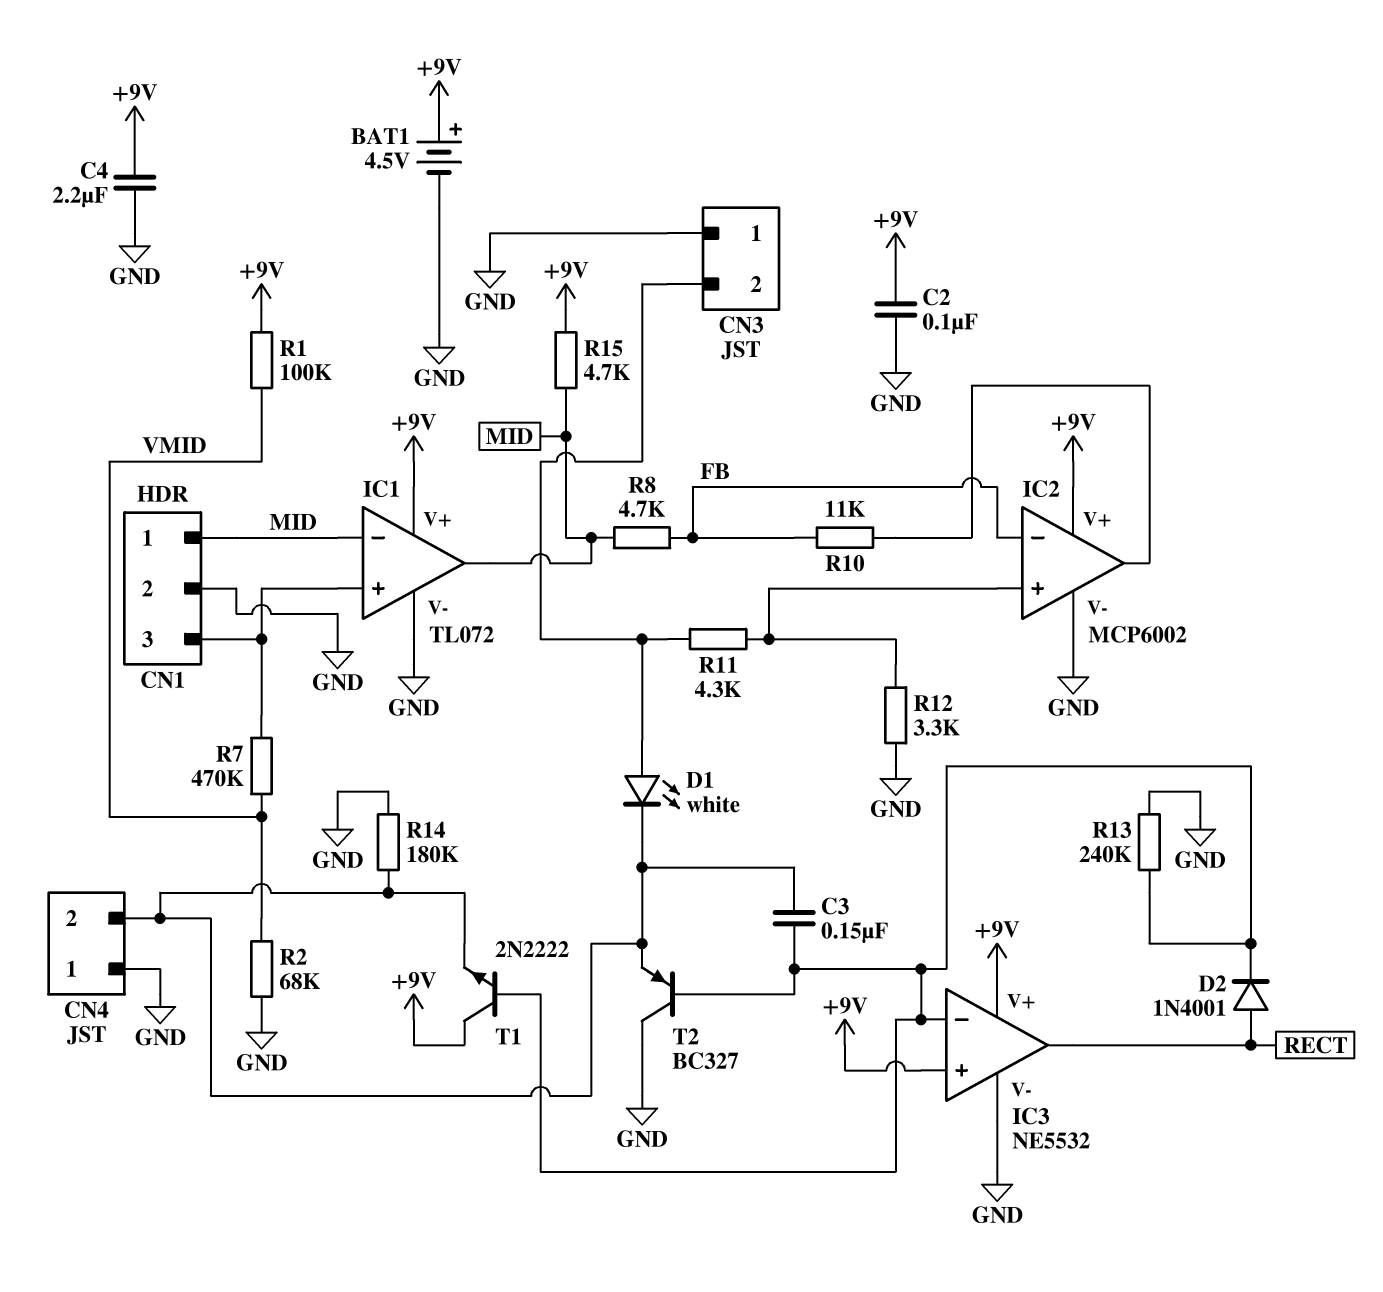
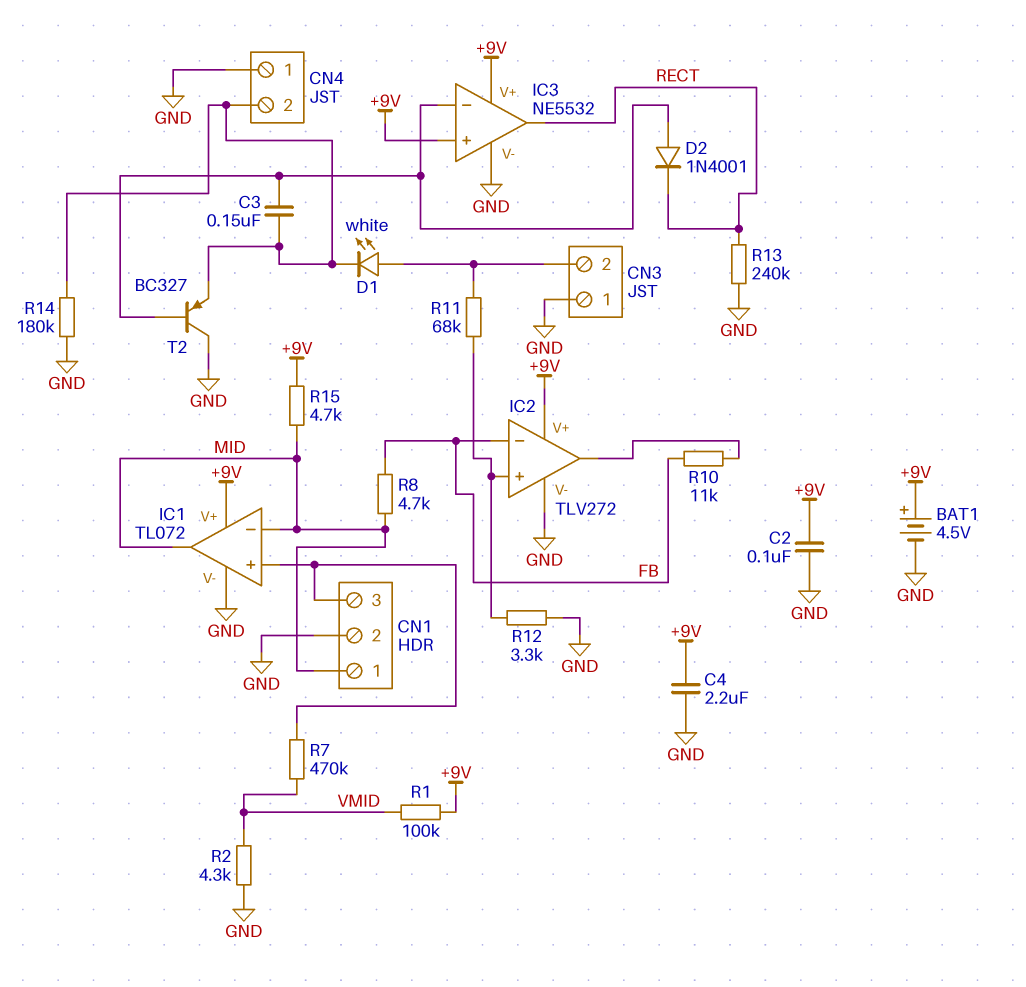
D2: diode 1N4001 (A RECT, K IC3/in-) -> diode 1N4001 (A IC3/in-, K RECT)
IC2: MCP6002 -> TLV272
R2: 68k (GND, VMID) -> 4.3k (GND, VMID)
R11: 4.3k (CN3/2, IC2/in+) -> 68k (CN3/2, IC2/in+)
R13: 240k (GND, IC3/in-) -> 240k (GND, RECT)
T1: NPN 2N2222 (B IC3/in-, C +9V, E CN4/2) -> none

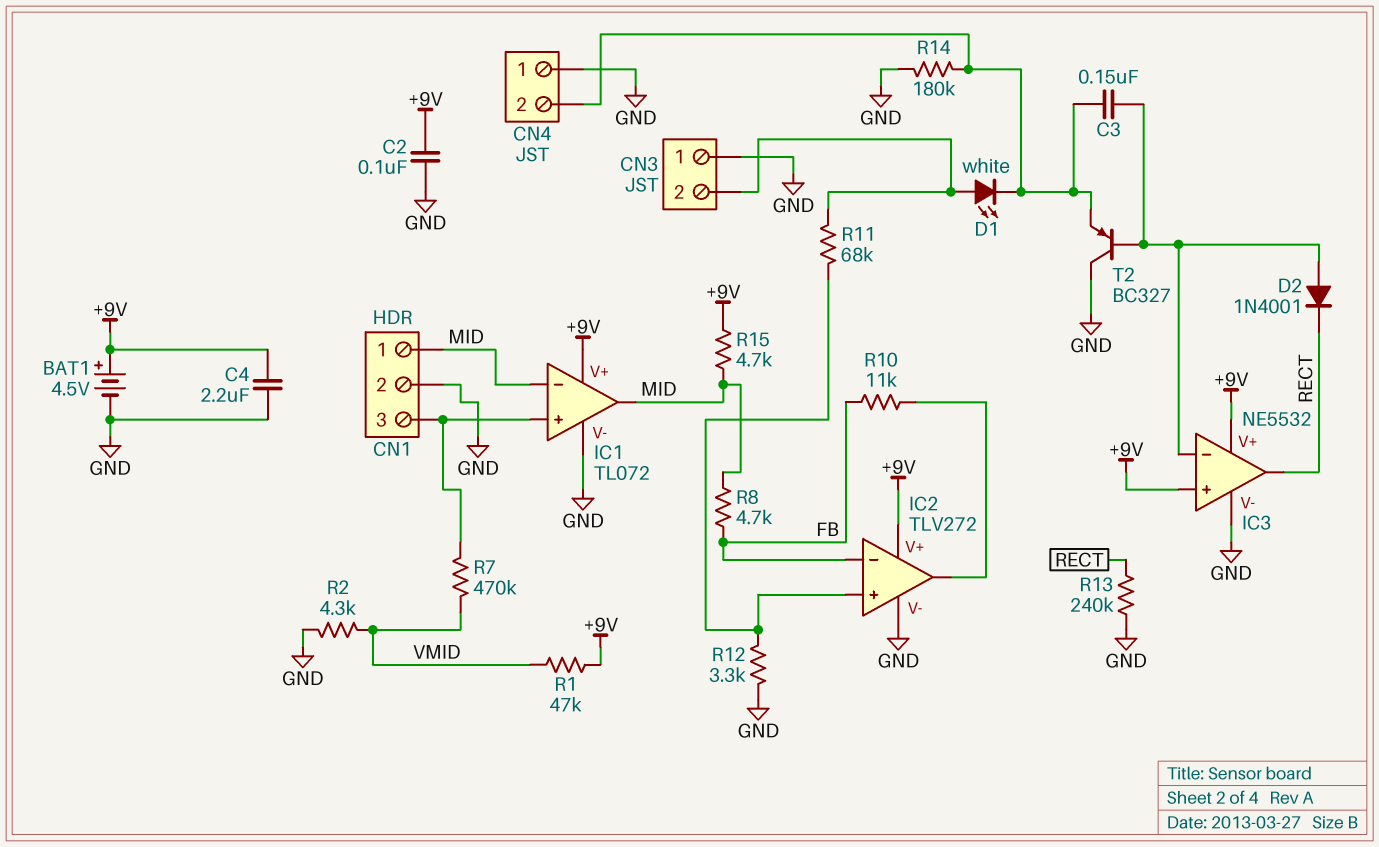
R1: 100k (+9V, VMID) -> 47k (+9V, VMID)

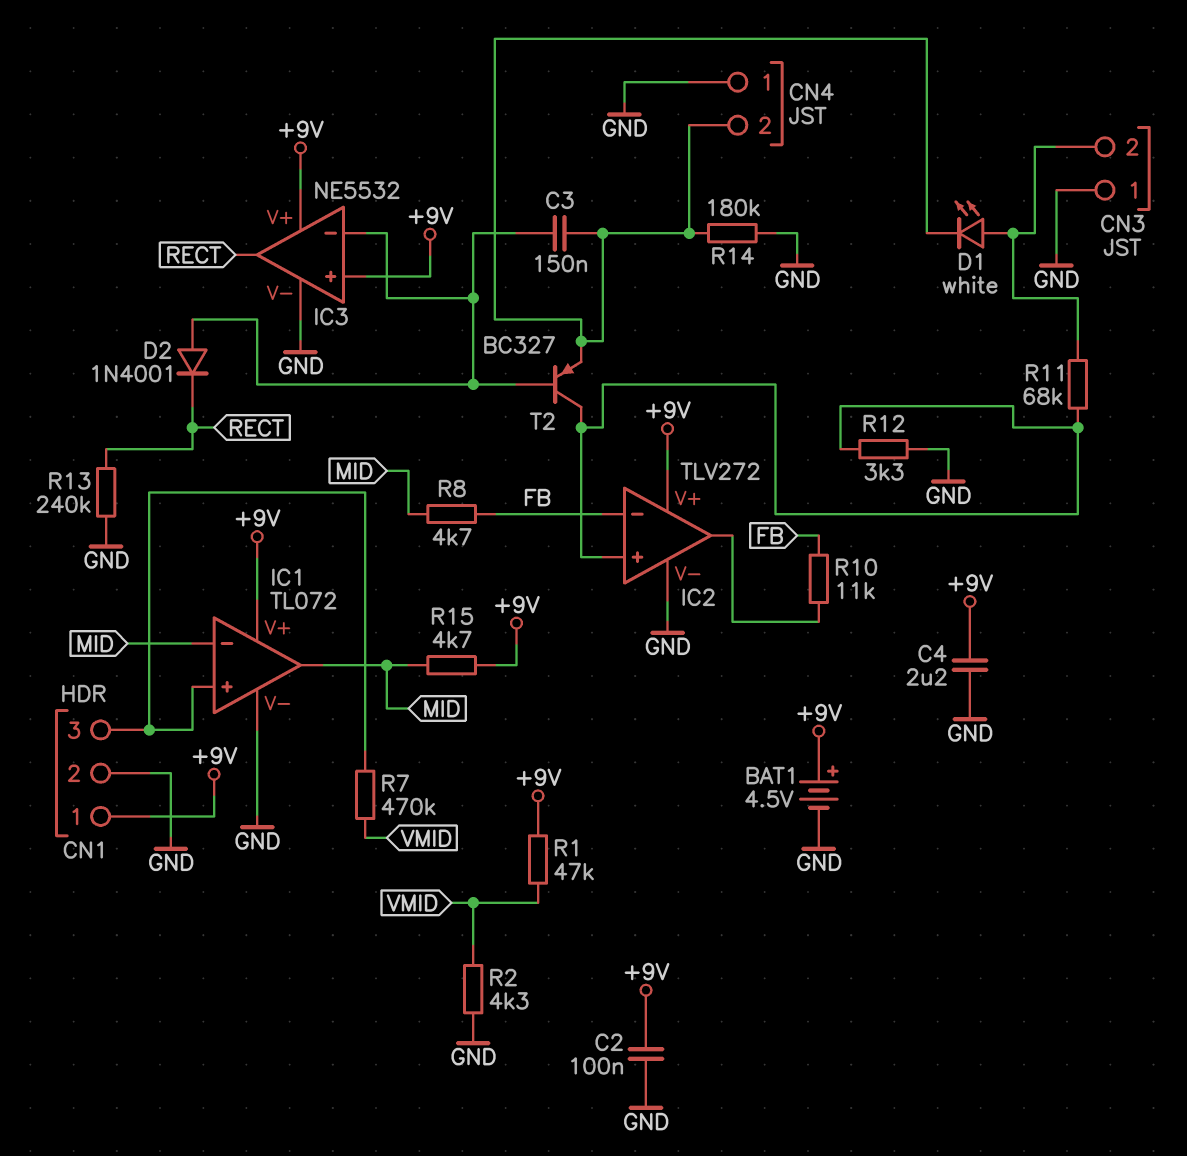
CN1 pin 1: MID -> +9V
T2: PNP BC327 (B IC3/in-, C GND, E CN4/2) -> PNP BC327 (B IC3/in-, C IC2/in+, E CN4/2)

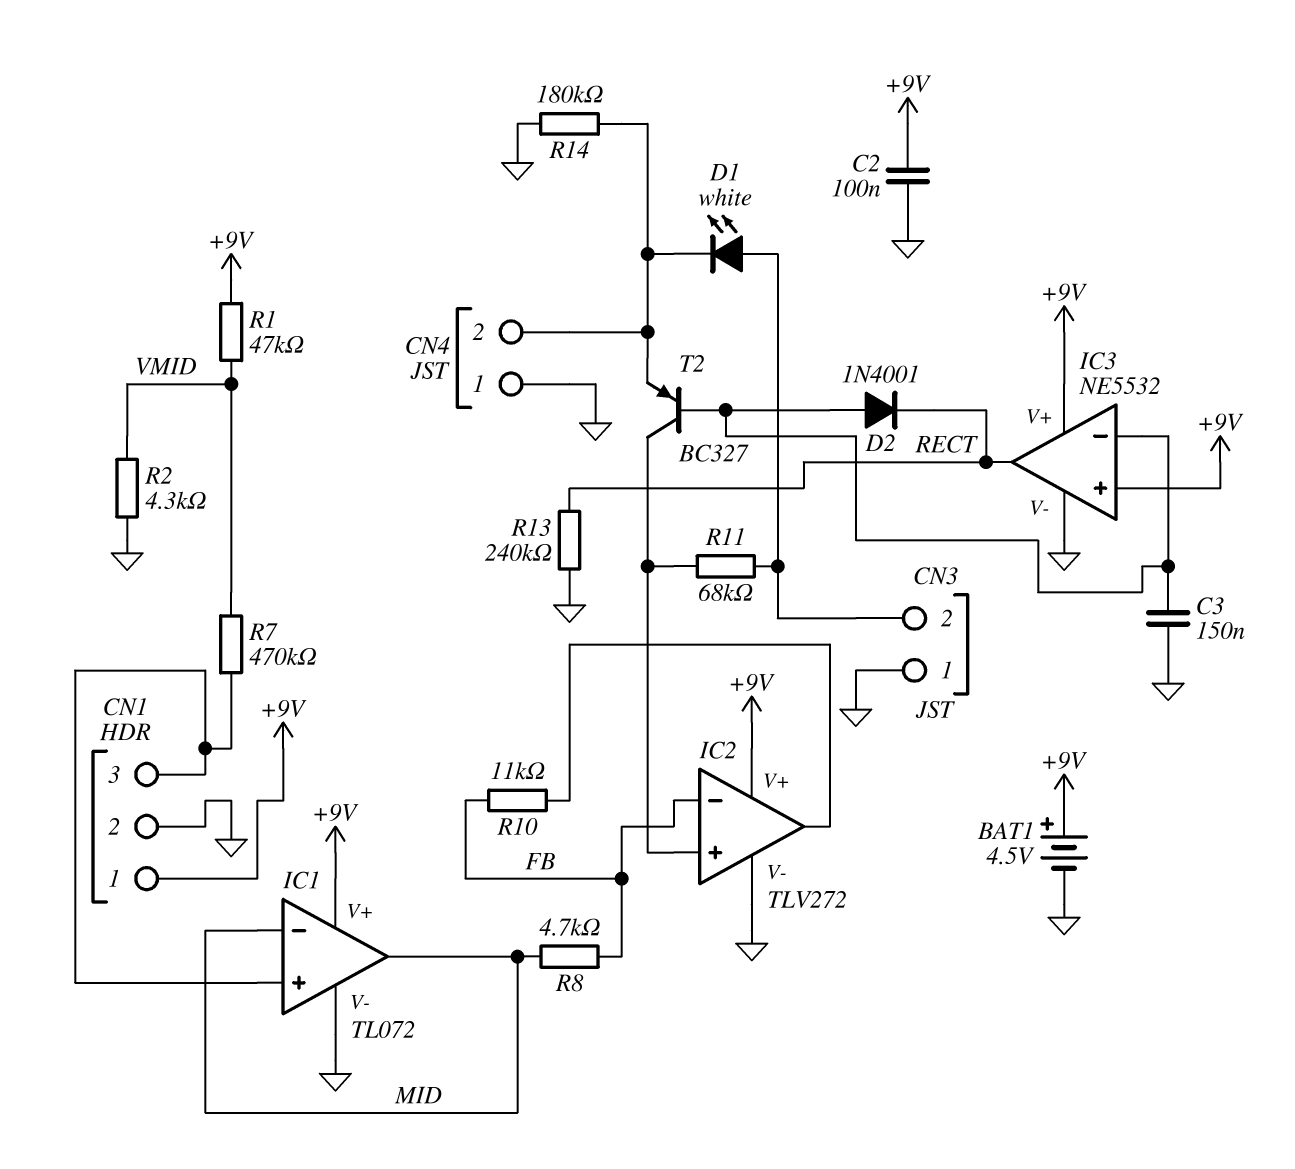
C3: 150nF (CN4/2, IC3/in-) -> 150nF (GND, IC3/in-)
C4: 2.2uF (+9V, GND) -> none
R12: 3.3k (GND, IC2/in+) -> none
R15: 4.7k (+9V, MID) -> none

